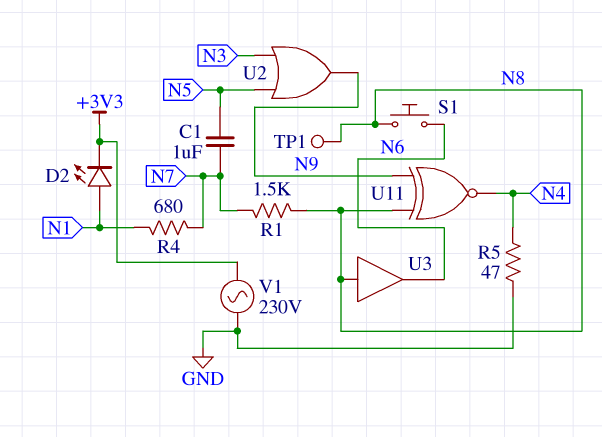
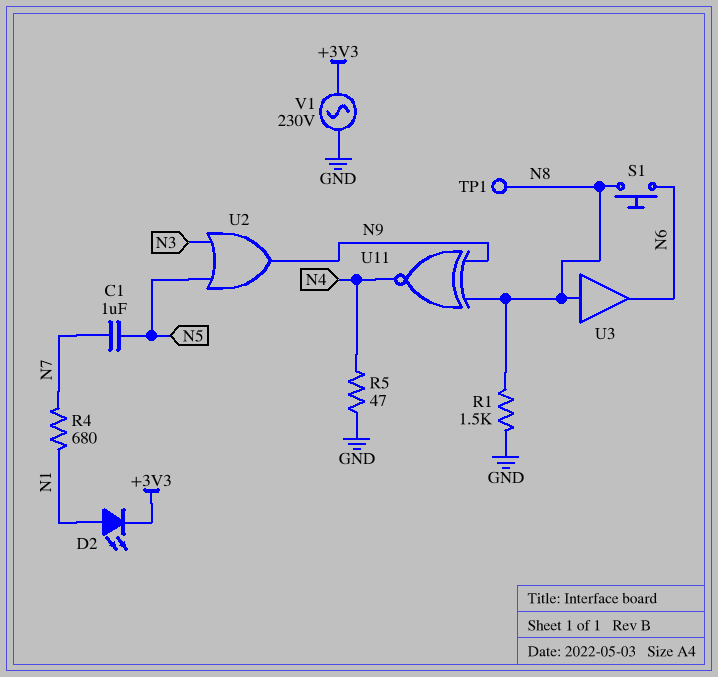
R1: 1.5k (N7, N8) -> 1.5k (GND, N8)

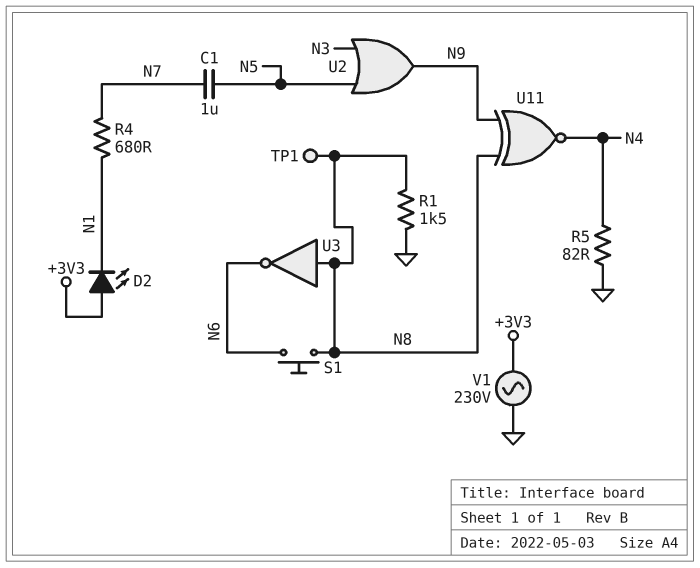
D2: LED (A N1, K +3V3) -> LED (A +3V3, K N1)
R5: 47 (GND, N4) -> 82 (GND, N4)
U3: buffer (in N8, out N6) -> NOT (in N8, out N6)

